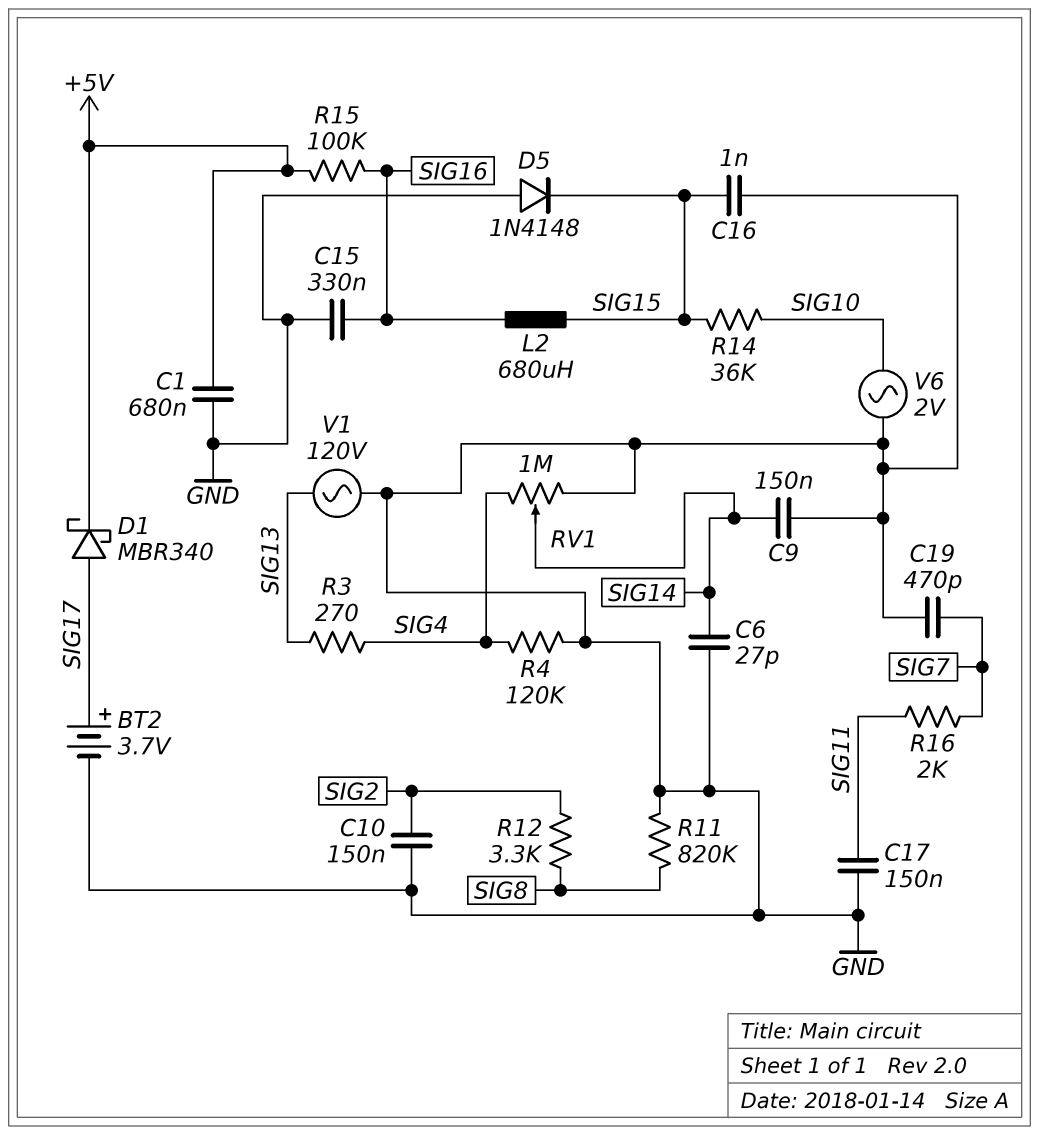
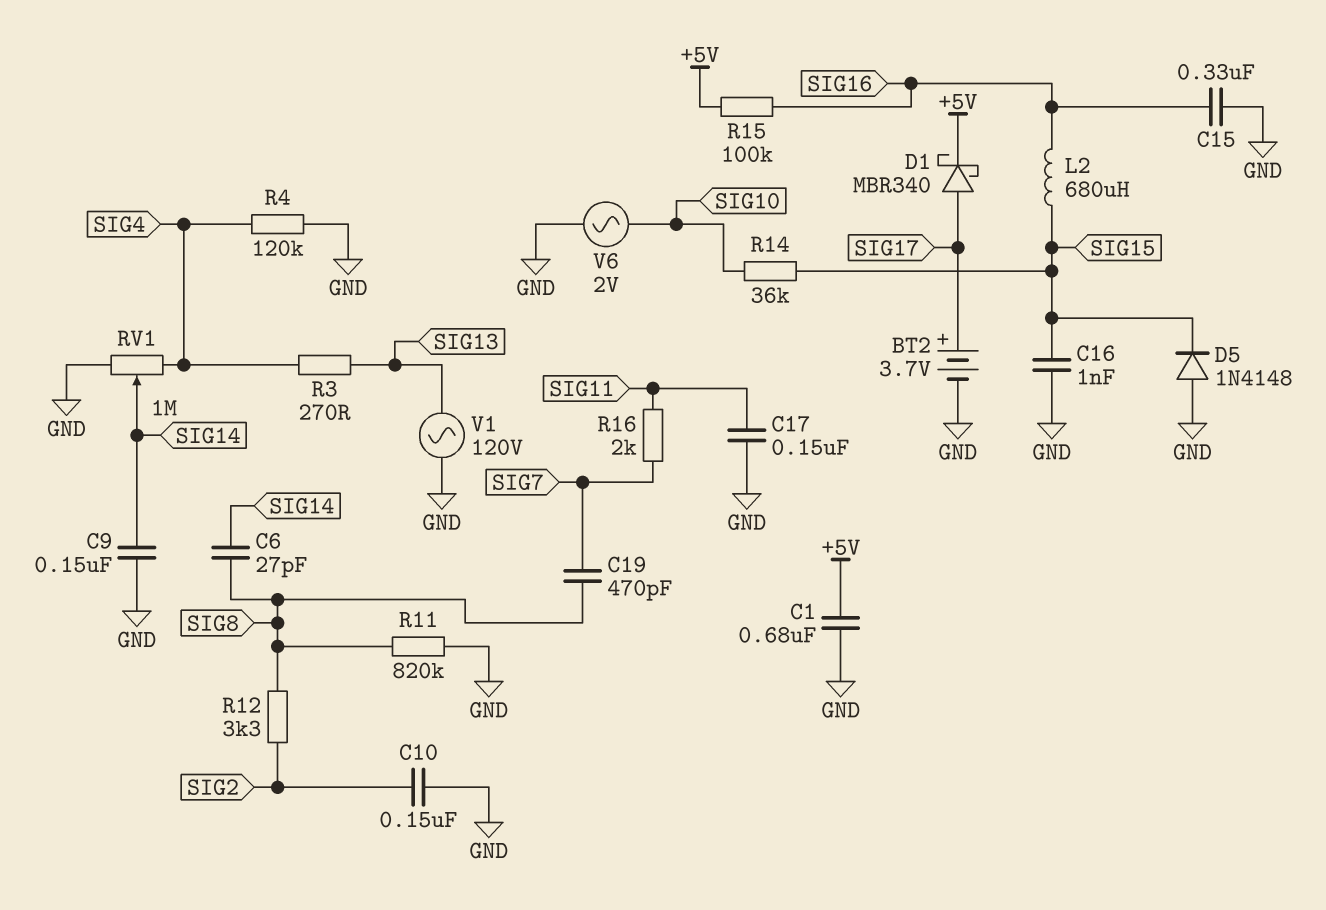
C6: 27pF (GND, SIG14) -> 27pF (SIG8, SIG14)
C19: 470pF (GND, SIG7) -> 470pF (SIG7, SIG8)

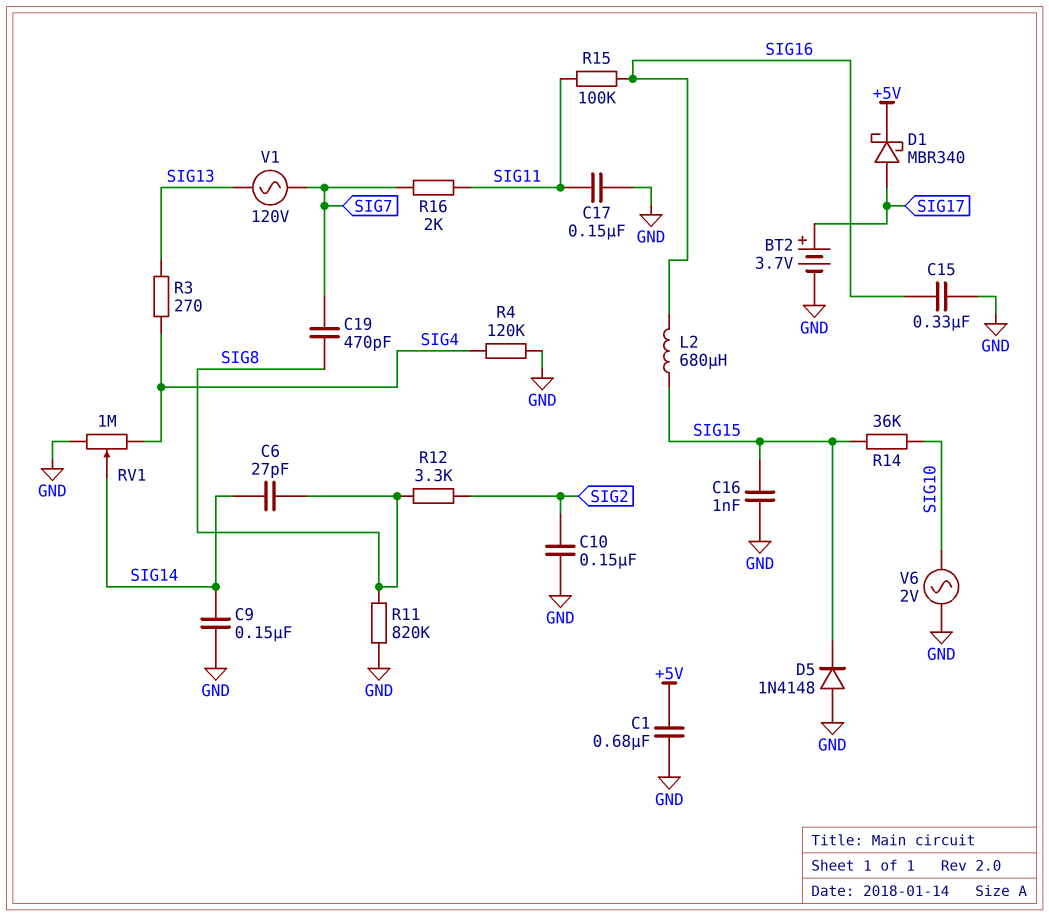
R15: 100k (+5V, SIG16) -> 100k (SIG11, SIG16)
V1: AC 120V (GND, SIG13) -> AC 120V (SIG7, SIG13)

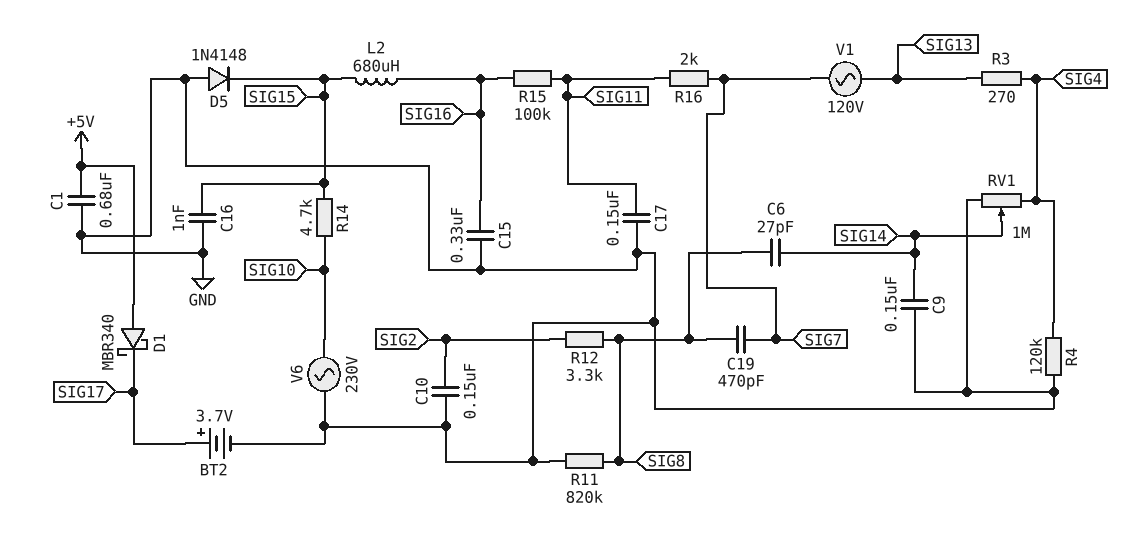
D1: schottky MBR340 (A SIG17, K +5V) -> schottky MBR340 (A +5V, K SIG17)
R14: 36k (SIG10, SIG15) -> 4.7k (SIG10, SIG15)
V6: AC 2V (GND, SIG10) -> AC 230V (GND, SIG10)

